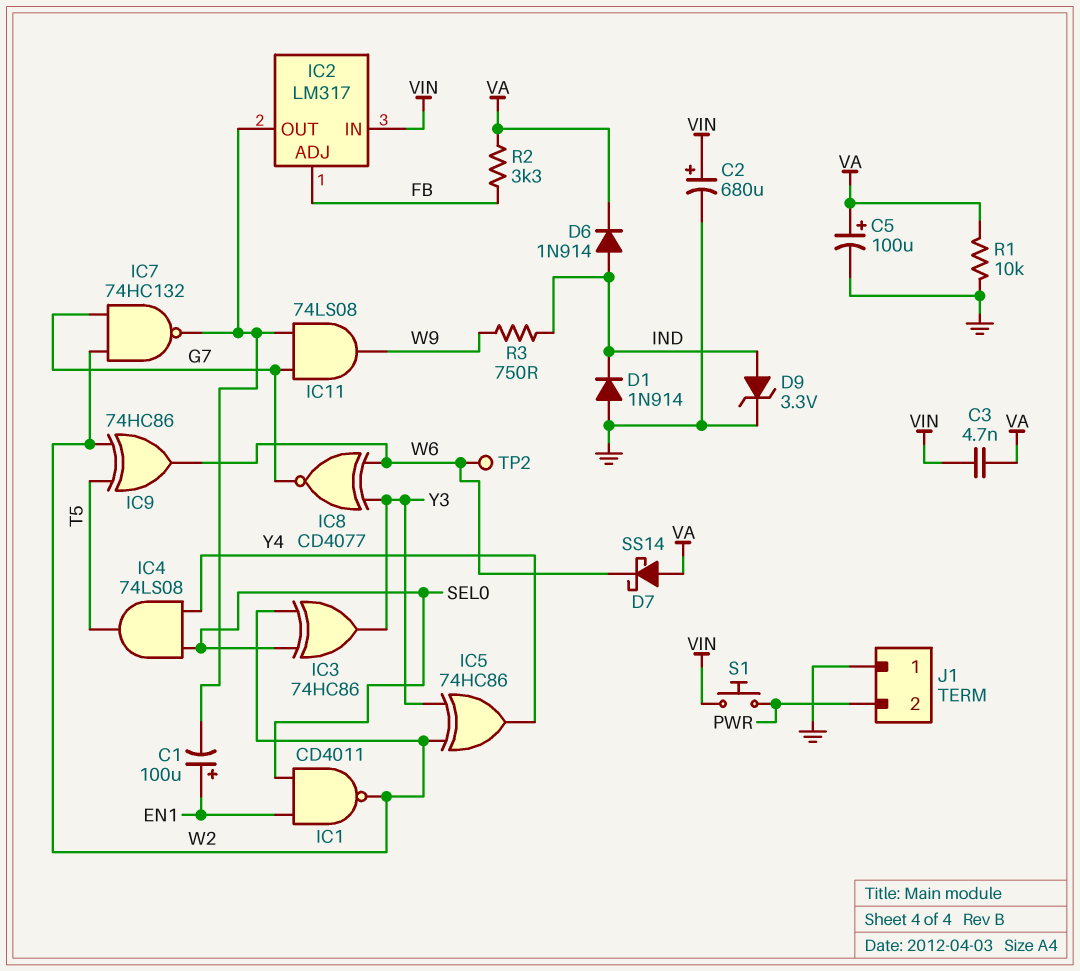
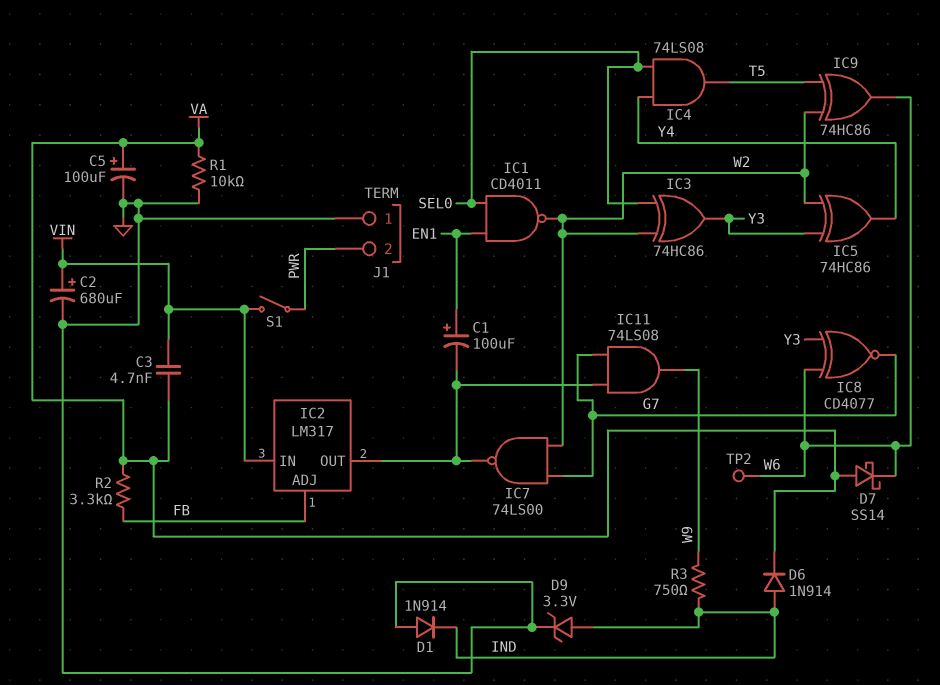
IC7: NAND 74HC132 (in G7, in W2, out IC2/OUT) -> NAND 74LS00 (in G7, in W2, out IC2/OUT)
S1: button (PWR, VIN) -> switch (PWR, VIN)

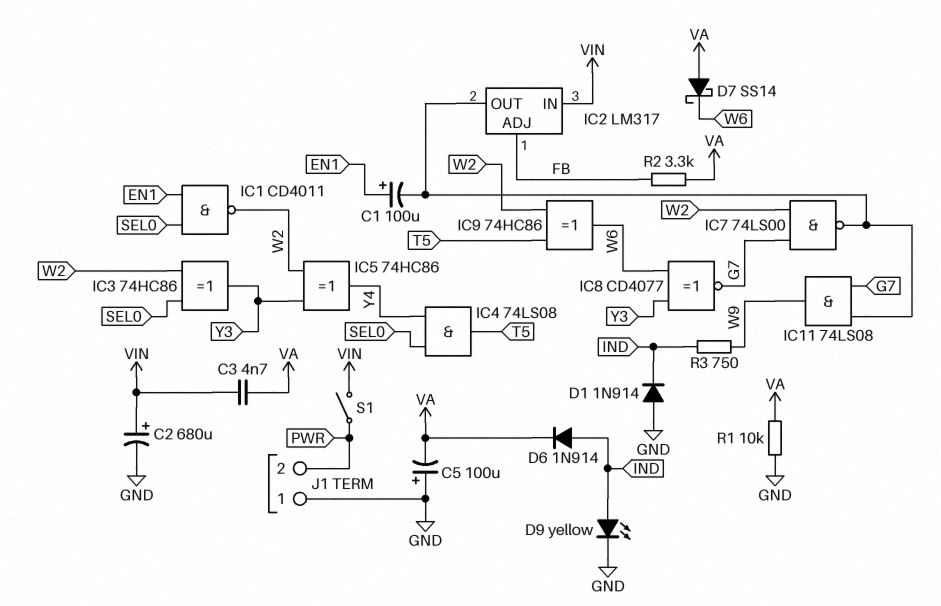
C5: 100uF (plus VA, minus GND) -> 100uF (plus GND, minus VA)
D9: zener 3.3V (A IND, K GND) -> LED yellow (A IND, K GND)
TP2: test point (W6) -> none

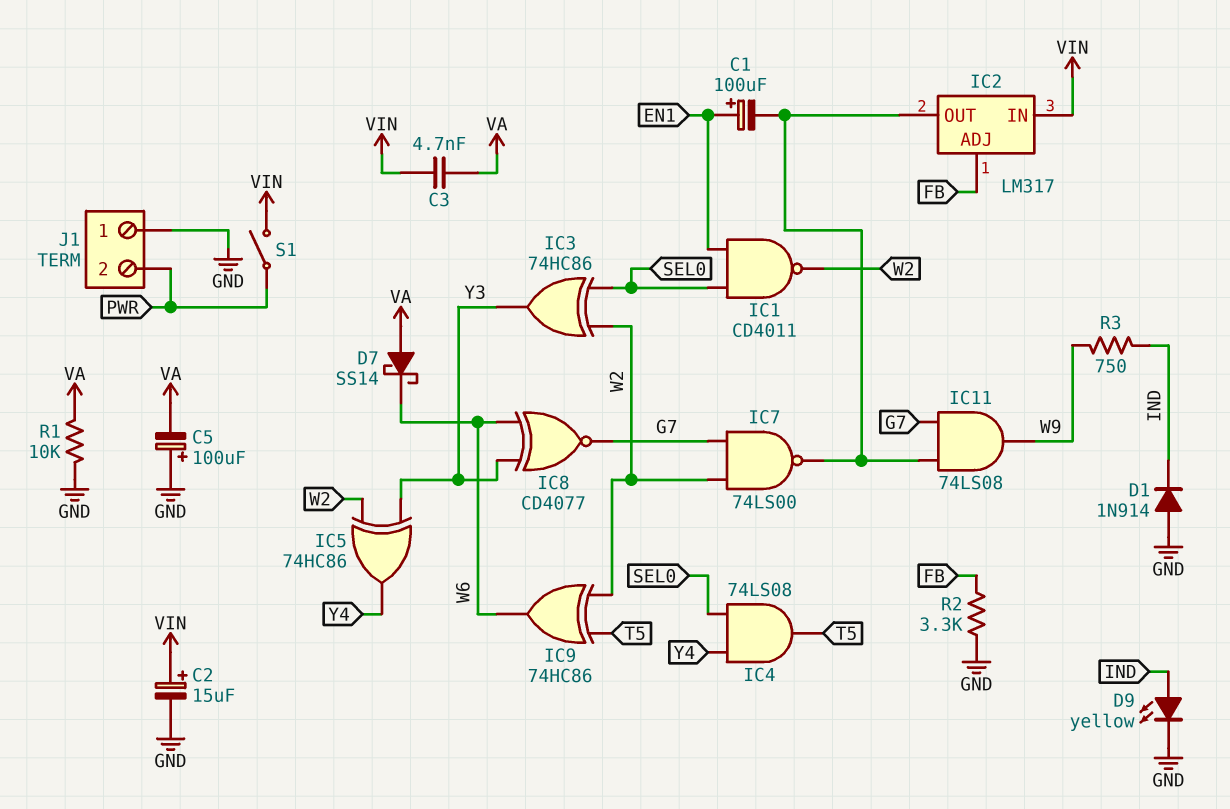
C2: 680uF (plus VIN, minus GND) -> 15uF (plus VIN, minus GND)
D6: diode 1N914 (A IND, K VA) -> none
R2: 3.3k (FB, VA) -> 3.3k (FB, GND)

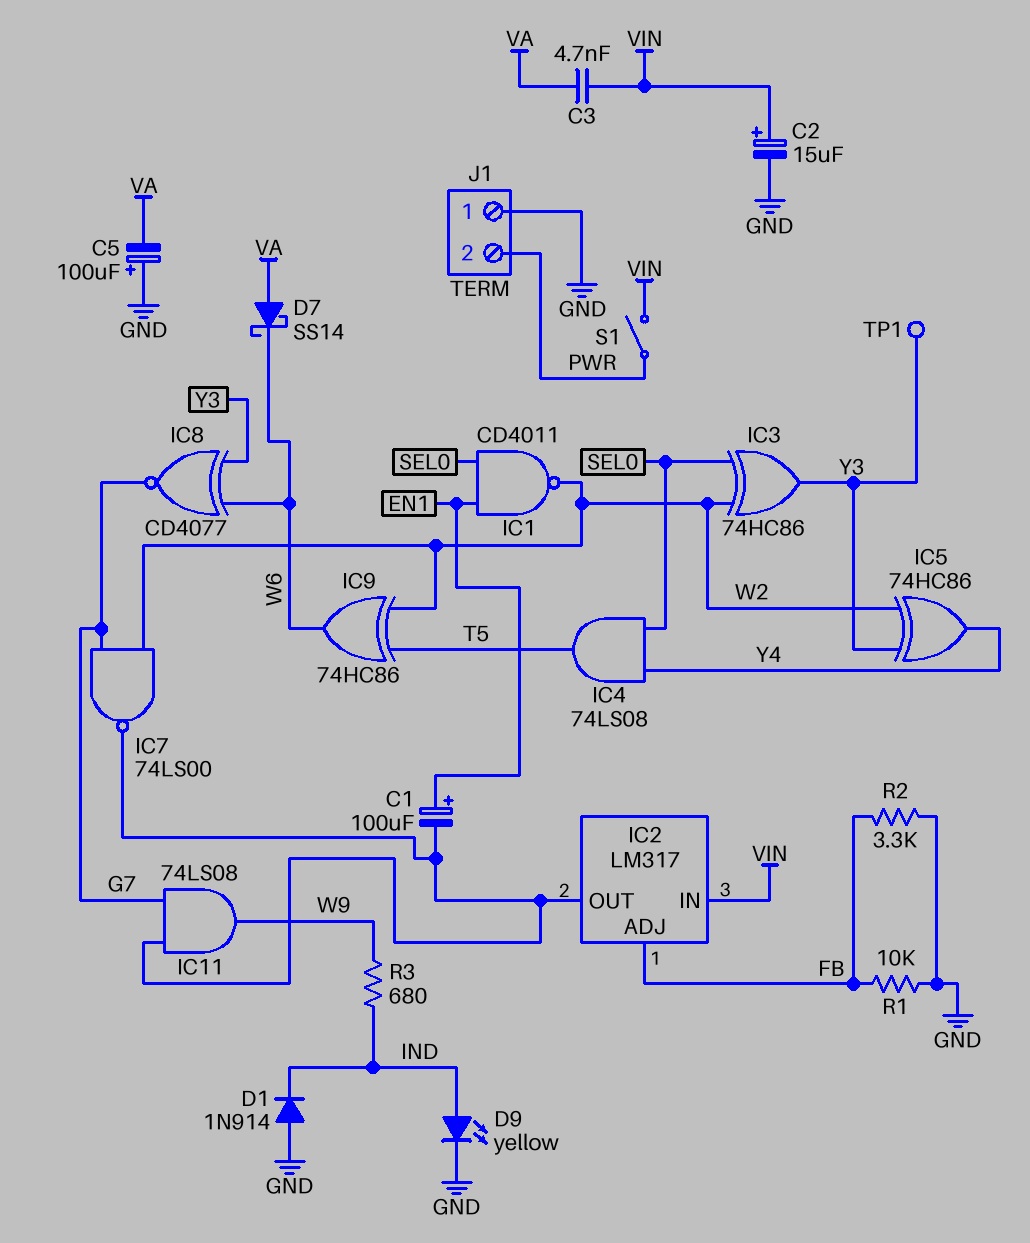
R1: 10k (GND, VA) -> 10k (FB, GND)
R3: 750 (IND, W9) -> 680 (IND, W9)
TP1: none -> test point (Y3)

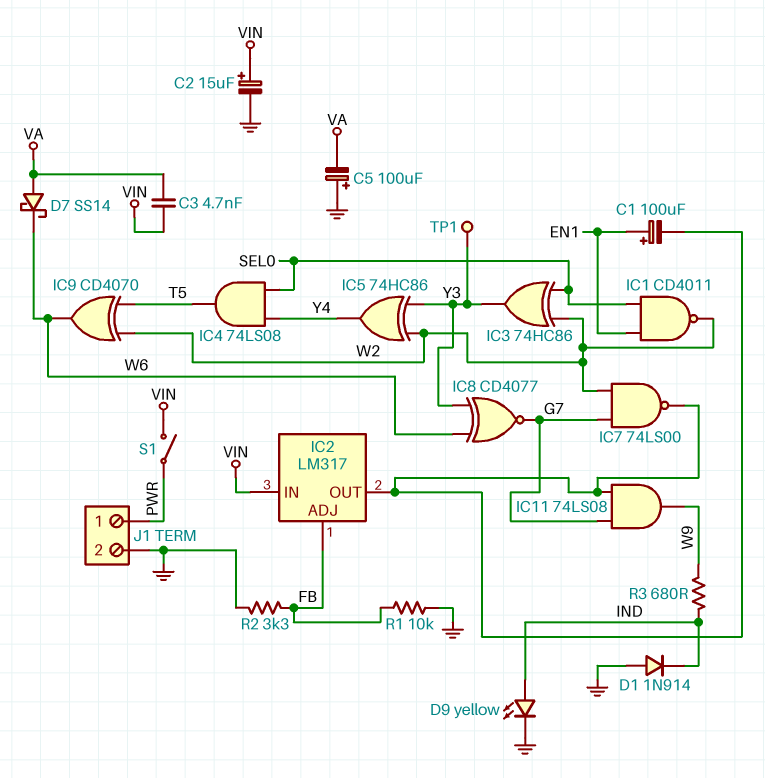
IC9: XOR 74HC86 (in T5, in W2, out W6) -> XOR CD4070 (in T5, in W2, out W6)
J1 pin 1: GND -> PWR
J1 pin 2: PWR -> GND

